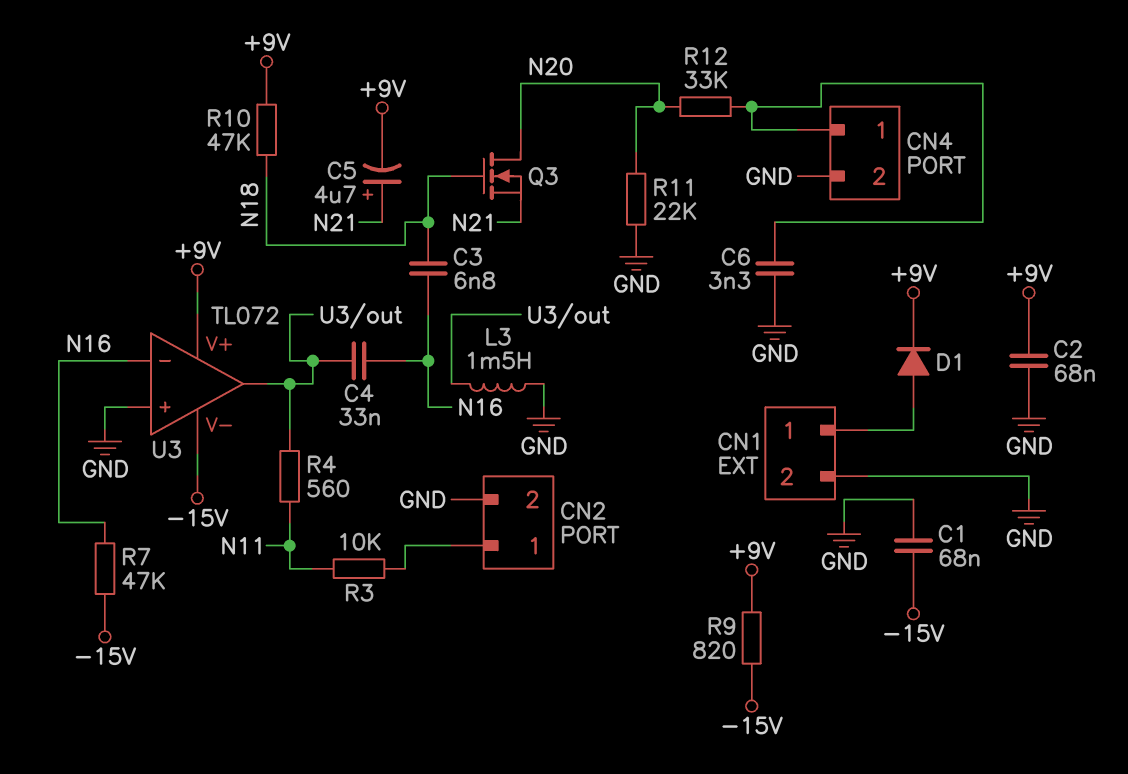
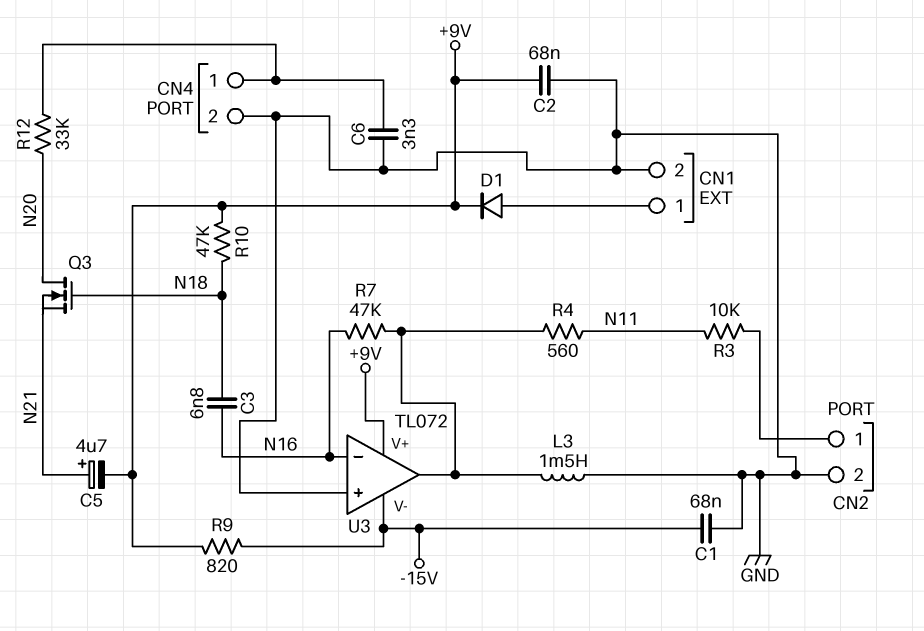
C4: 33nF (N16, U3/out) -> none
R7: 47k (-15V, N16) -> 47k (N16, U3/out)
R11: 22k (GND, N20) -> none

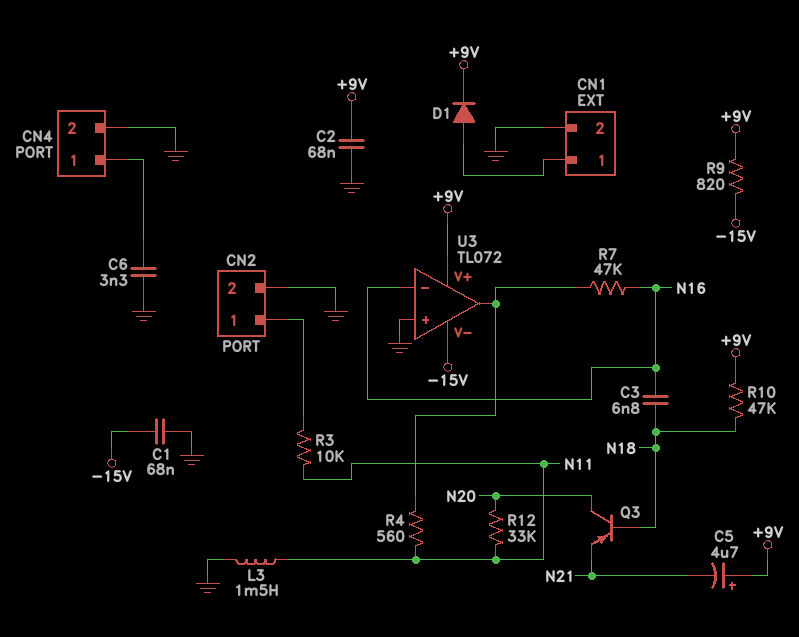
C5: 4.7uF (plus N21, minus +9V) -> 4.7uF (plus +9V, minus N21)
L3: 1.5mH (GND, U3/out) -> 1.5mH (GND, N11)
Q3: NMOS (G N18, D N20, S N21) -> PNP (B N18, C N20, E N21)
R12: 33k (CN4/1, N20) -> 33k (N11, N20)

